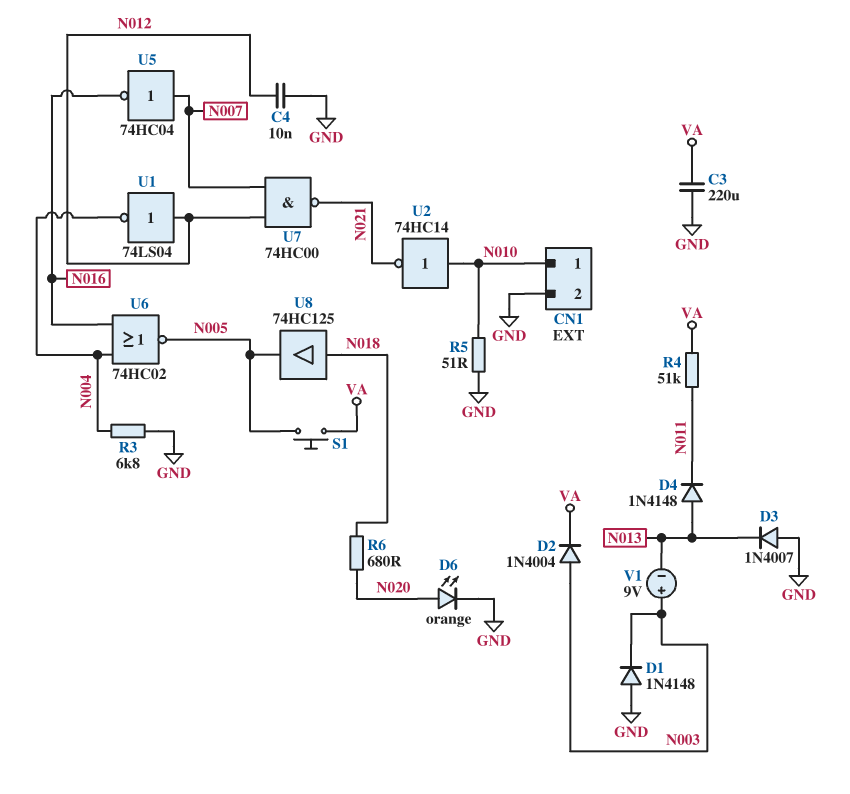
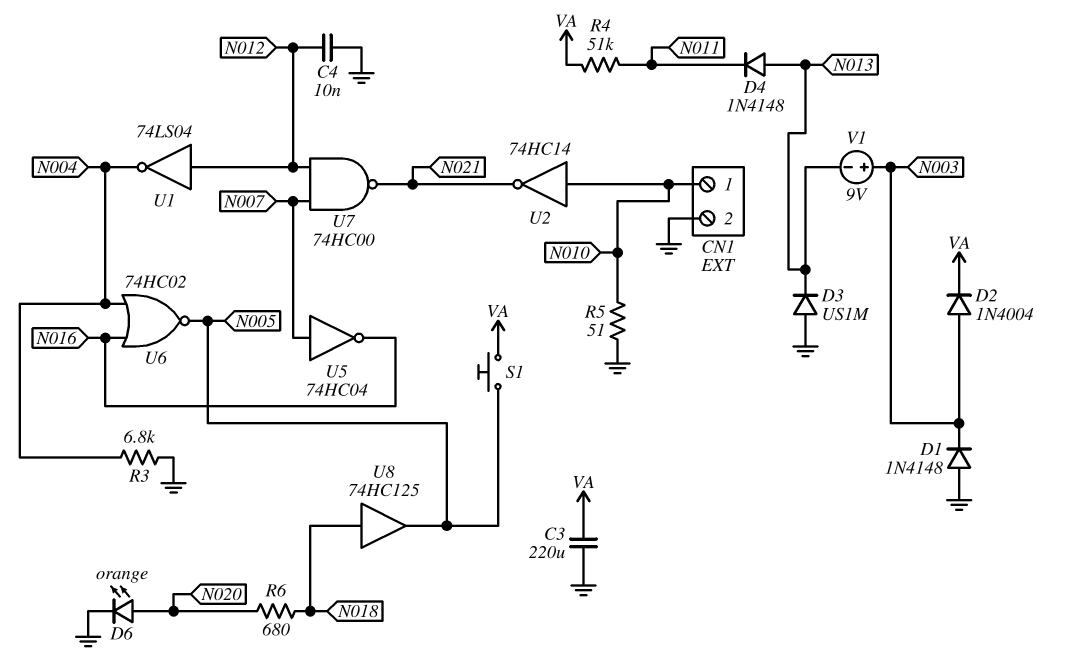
D3: diode 1N4007 (A GND, K N013) -> diode US1M (A GND, K N013)

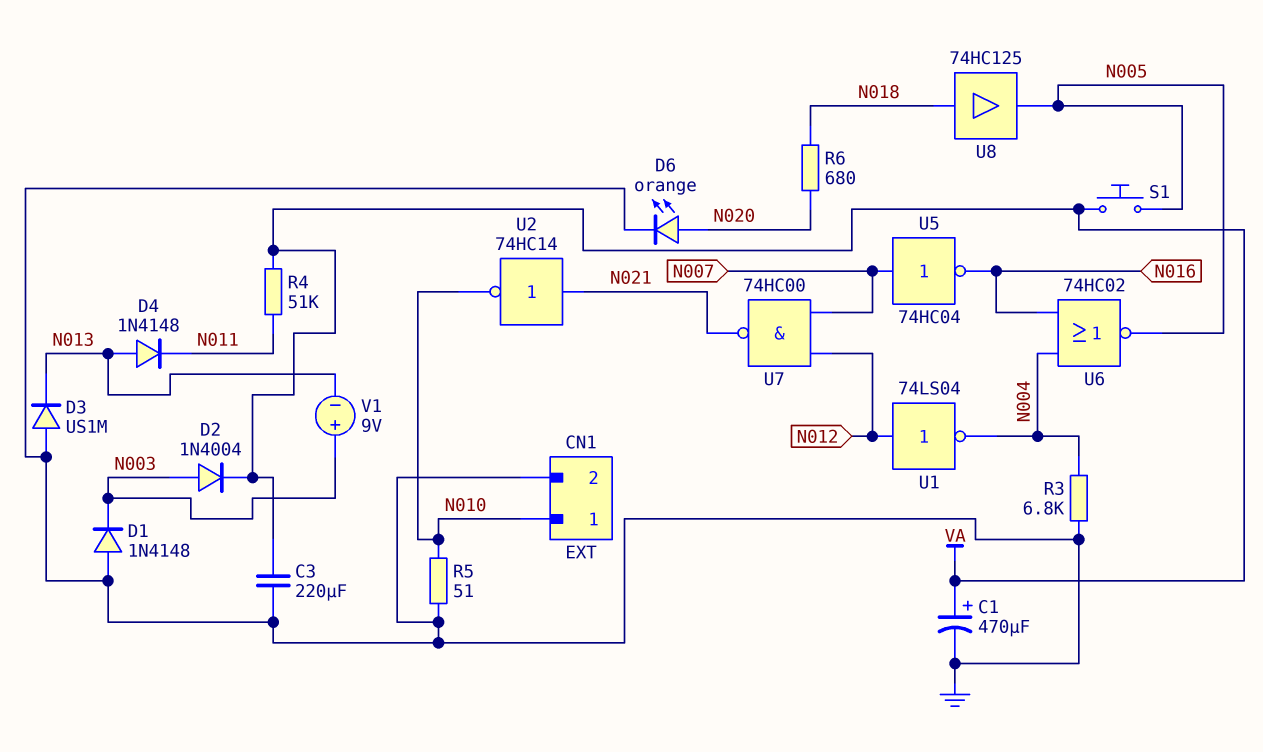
C1: none -> 470uF (plus VA, minus GND)
C4: 10nF (GND, N012) -> none
U2: NOT 74HC14 (in N010, out N021) -> NOT 74HC14 (in N021, out N010)

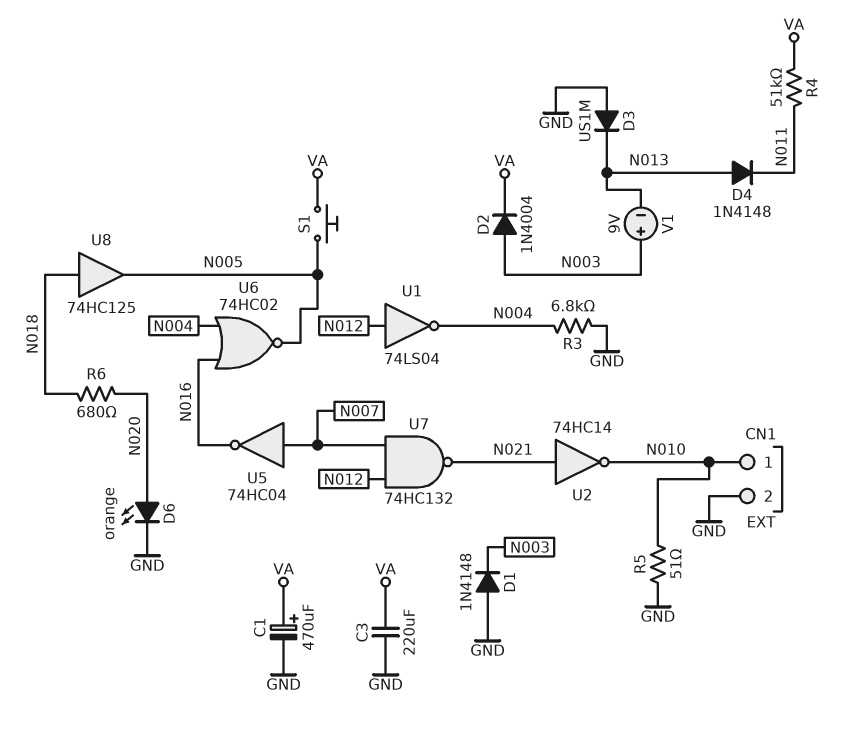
U7: NAND 74HC00 (in N007, in N012, out N021) -> NAND 74HC132 (in N007, in N012, out N021)

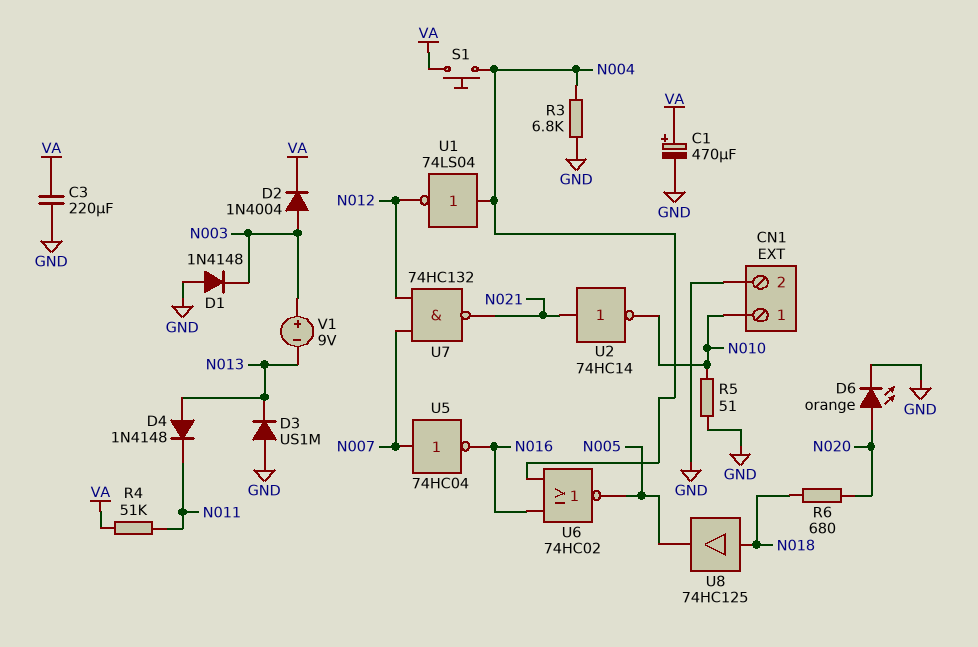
S1: button (N005, VA) -> button (N004, VA)
U1: NOT 74LS04 (in N012, out N004) -> NOT 74LS04 (in N004, out N012)

